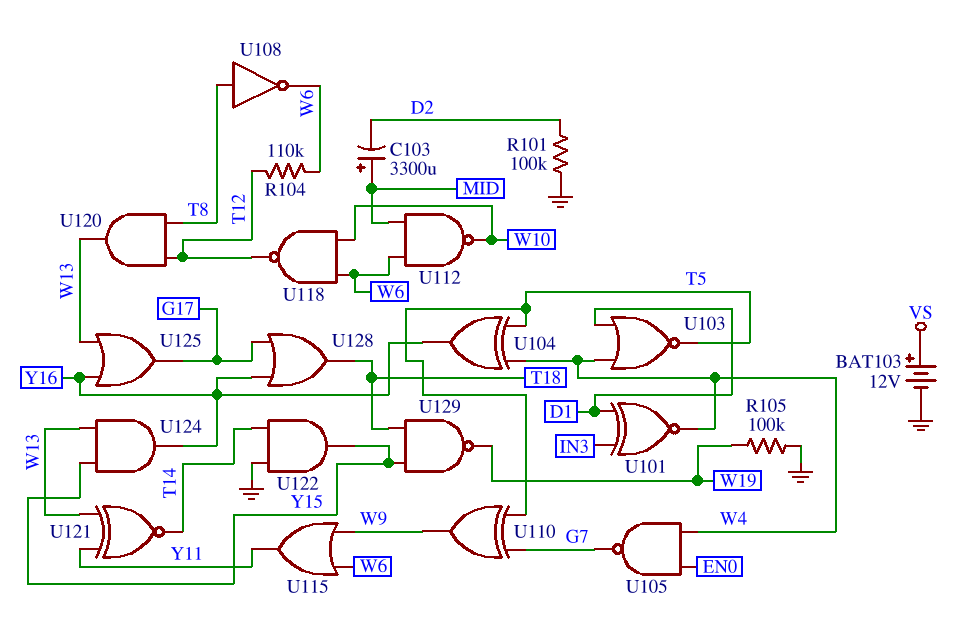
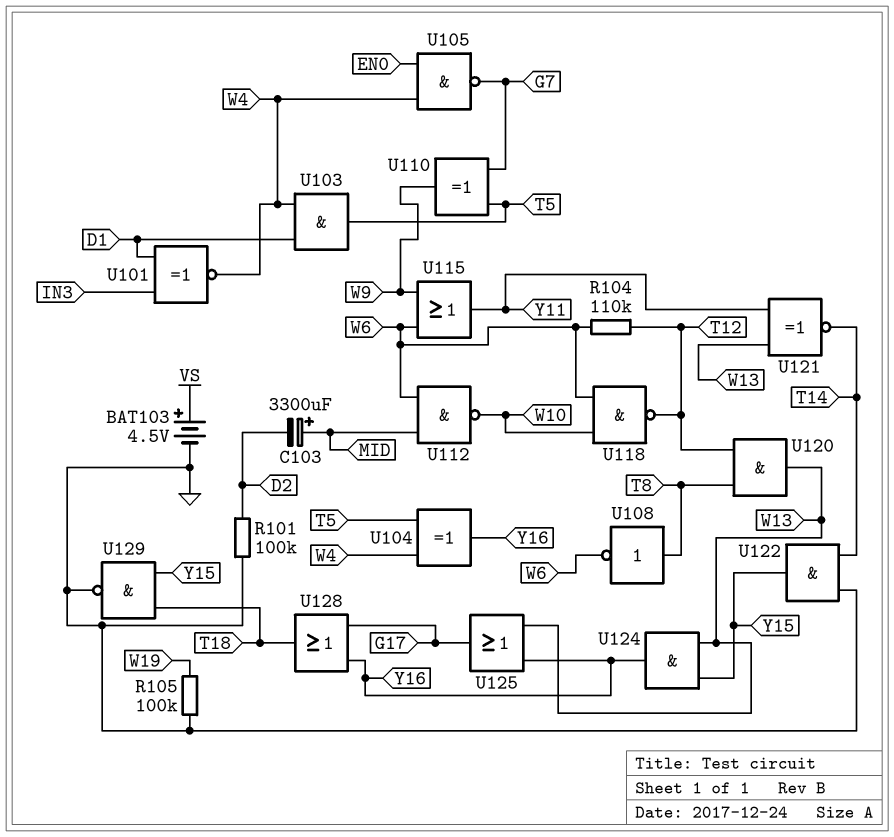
BAT103: 12V (plus VS, minus GND) -> 4.5V (plus VS, minus GND)
U103: NOR (in D1, in W4, out T5) -> AND (in D1, in W4, out T5)
U129: NAND (in T18, in Y15, out W19) -> NAND (in T18, in Y15, out GND)

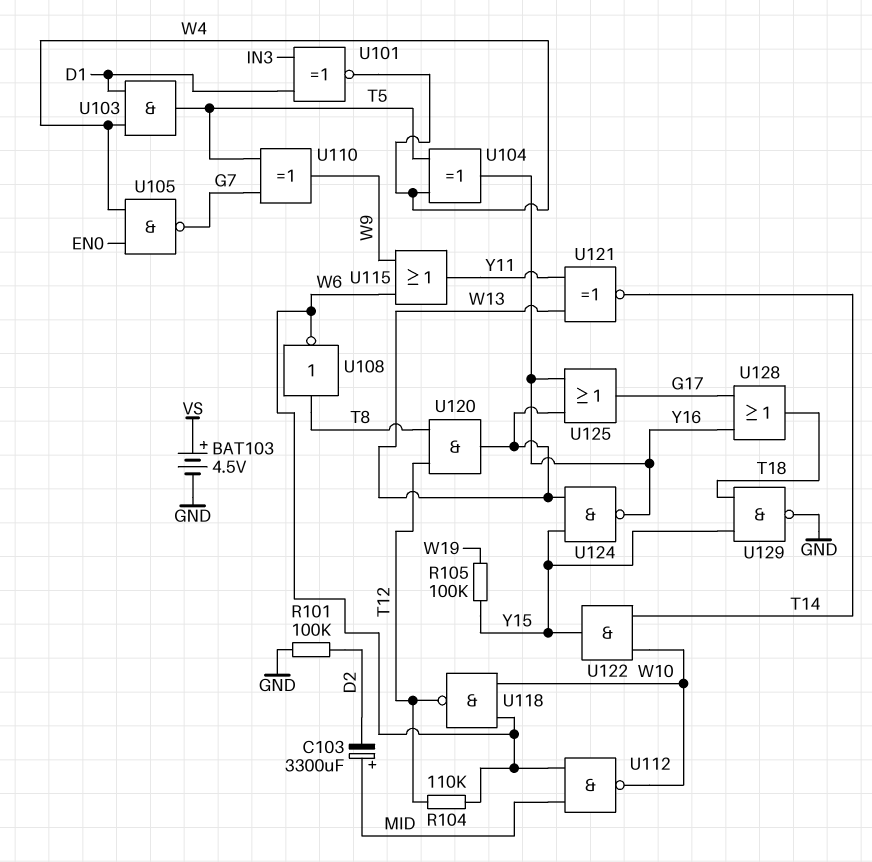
R105: 100k (GND, W19) -> 100k (W19, Y15)
U122: AND (in GND, in T14, out Y15) -> AND (in T14, in W10, out Y15)
U124: AND (in W13, in Y15, out Y16) -> NAND (in W13, in Y15, out Y16)

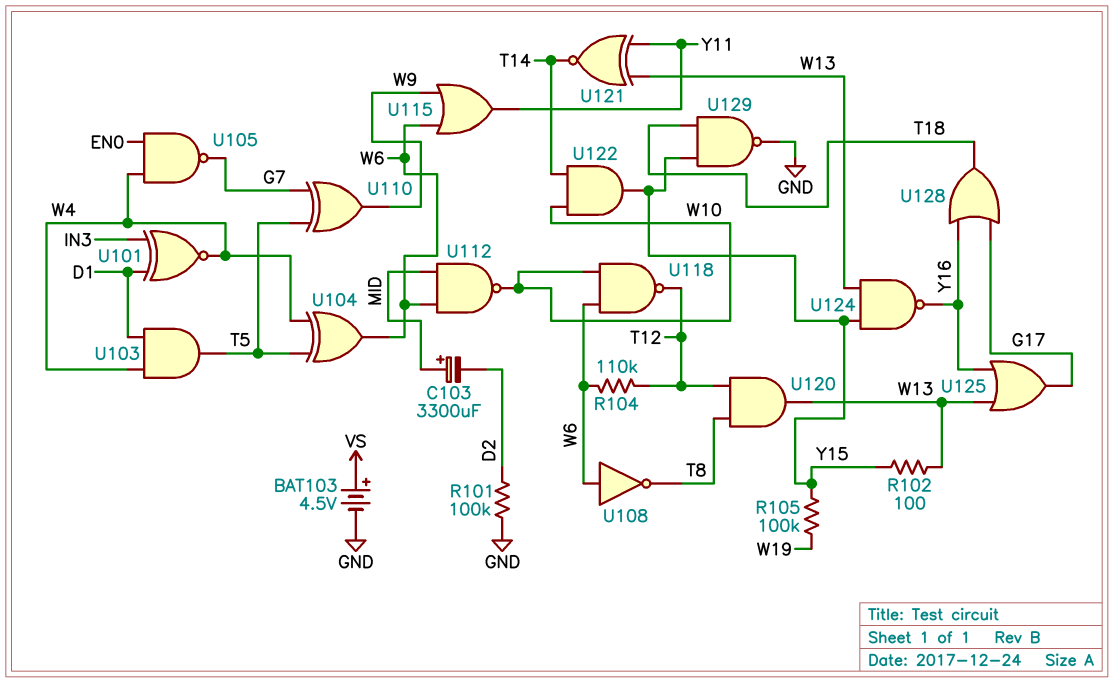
R102: none -> 100 (W13, Y15)
U104: XOR (in T5, in W4, out Y16) -> XOR (in T5, in W4, out W6)
U108: NOT (in T8, out W6) -> NOT (in W6, out T8)

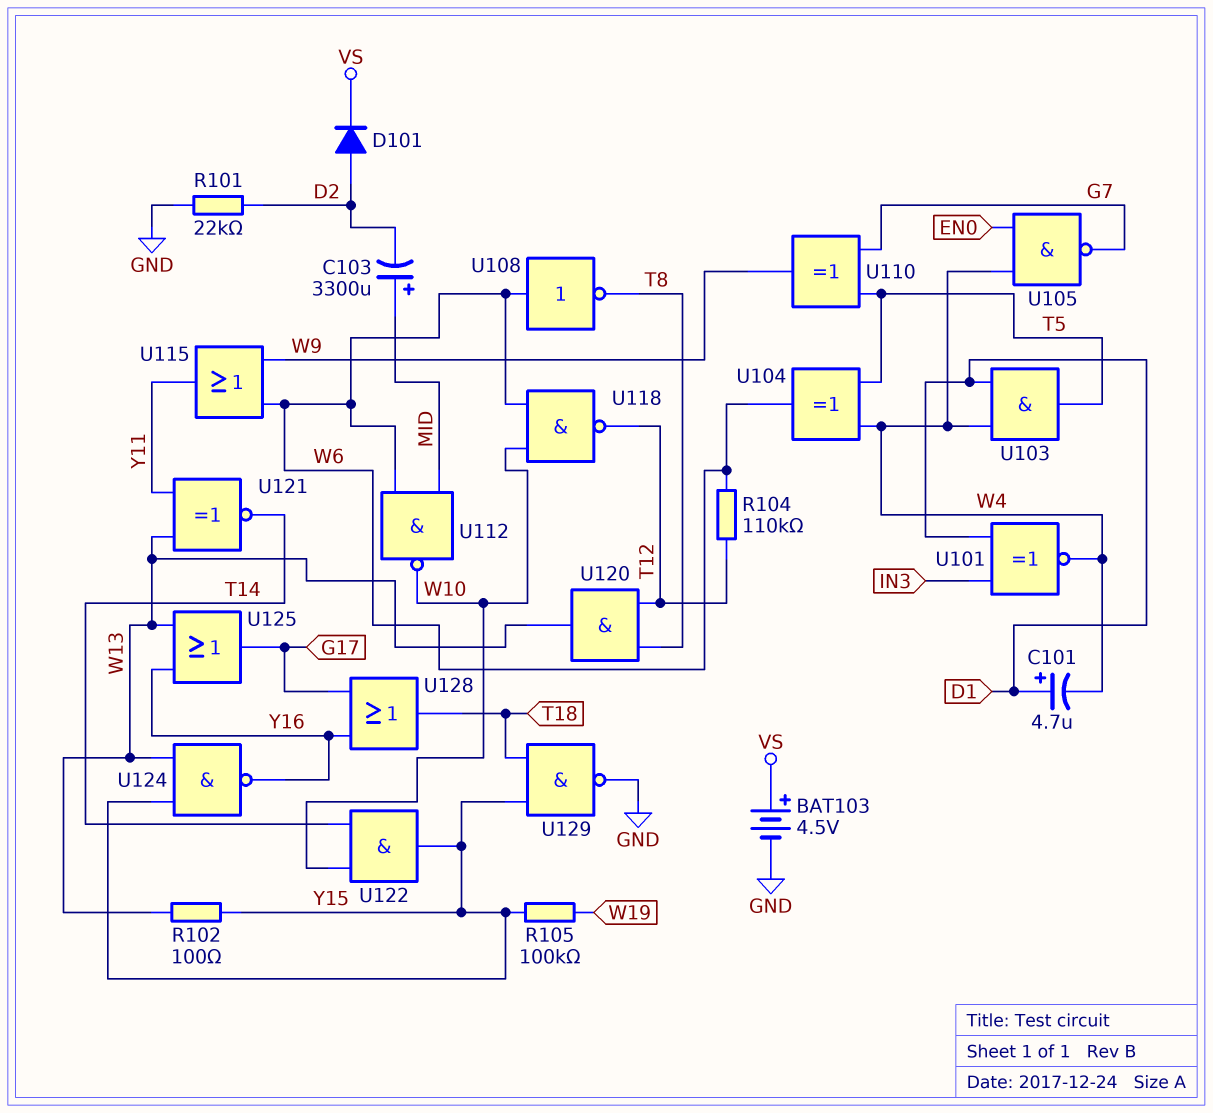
C101: none -> 4.7uF (plus D1, minus W4)
D101: none -> diode (A D2, K VS)
R101: 100k (D2, GND) -> 22k (D2, GND)

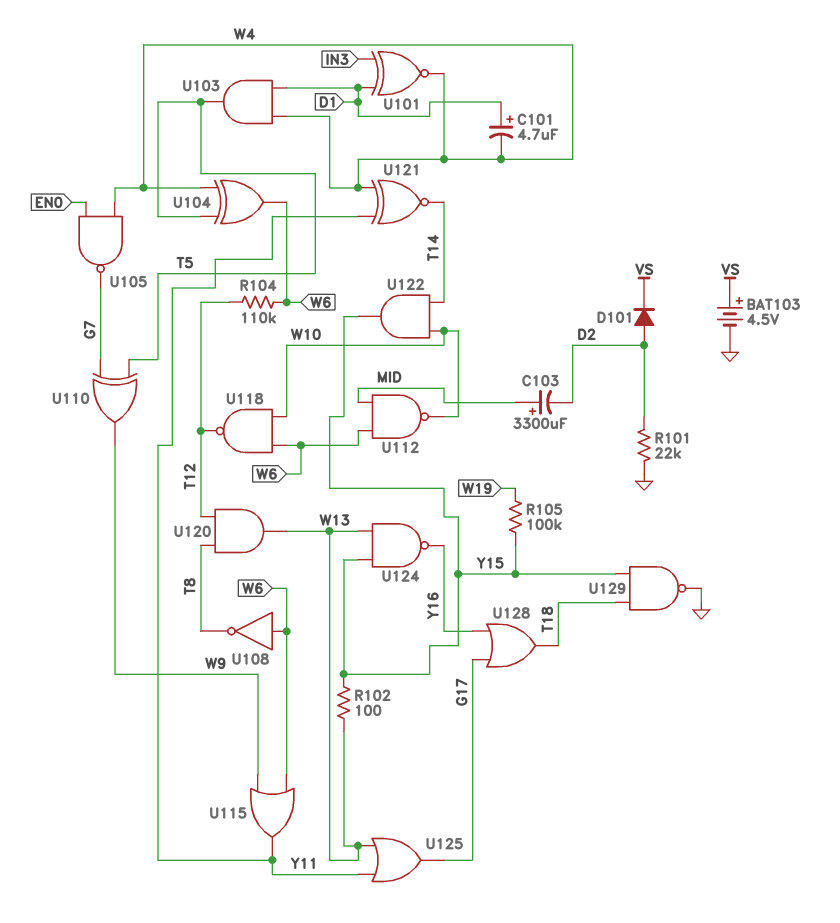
U121: XNOR (in W13, in Y11, out T14) -> XNOR (in W4, in Y11, out T14)
U125: OR (in W13, in Y16, out G17) -> OR (in W13, in Y11, out G17)

